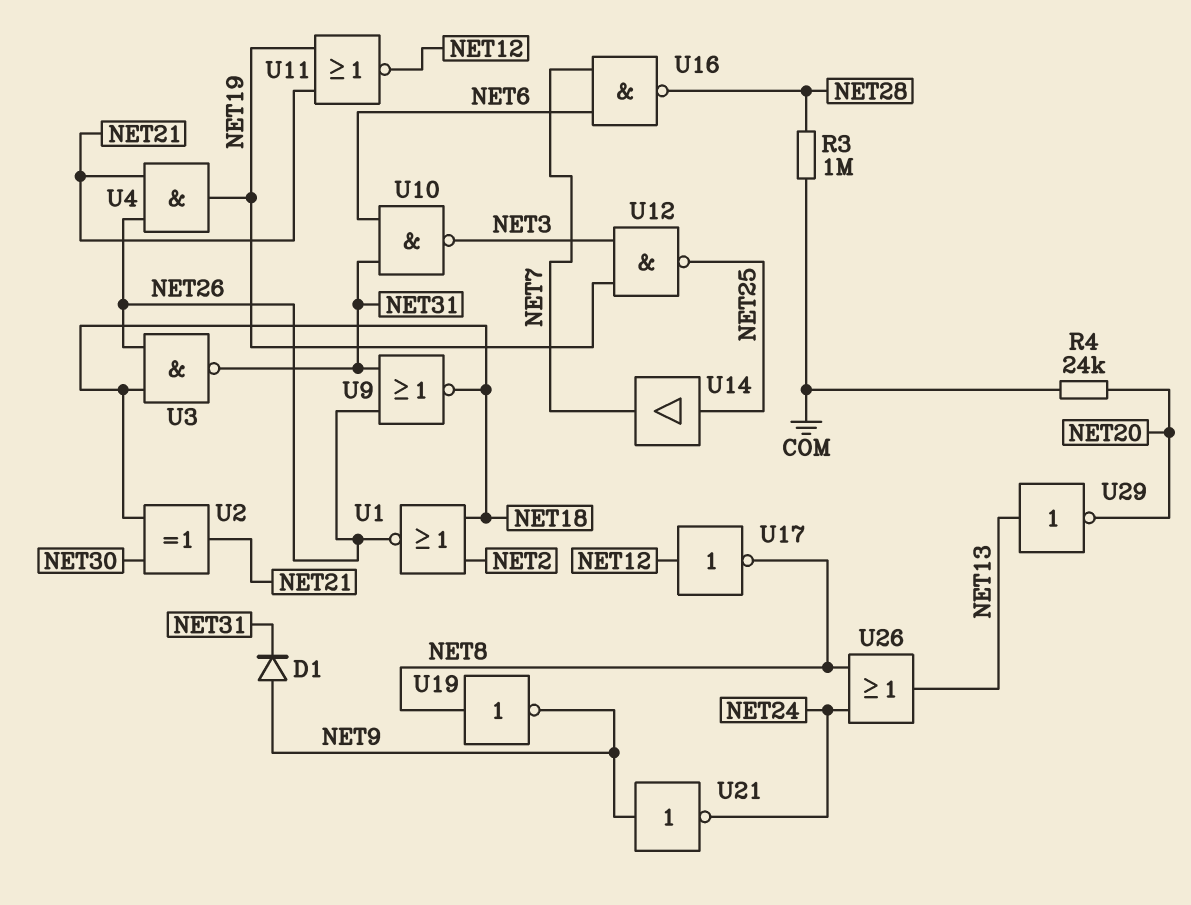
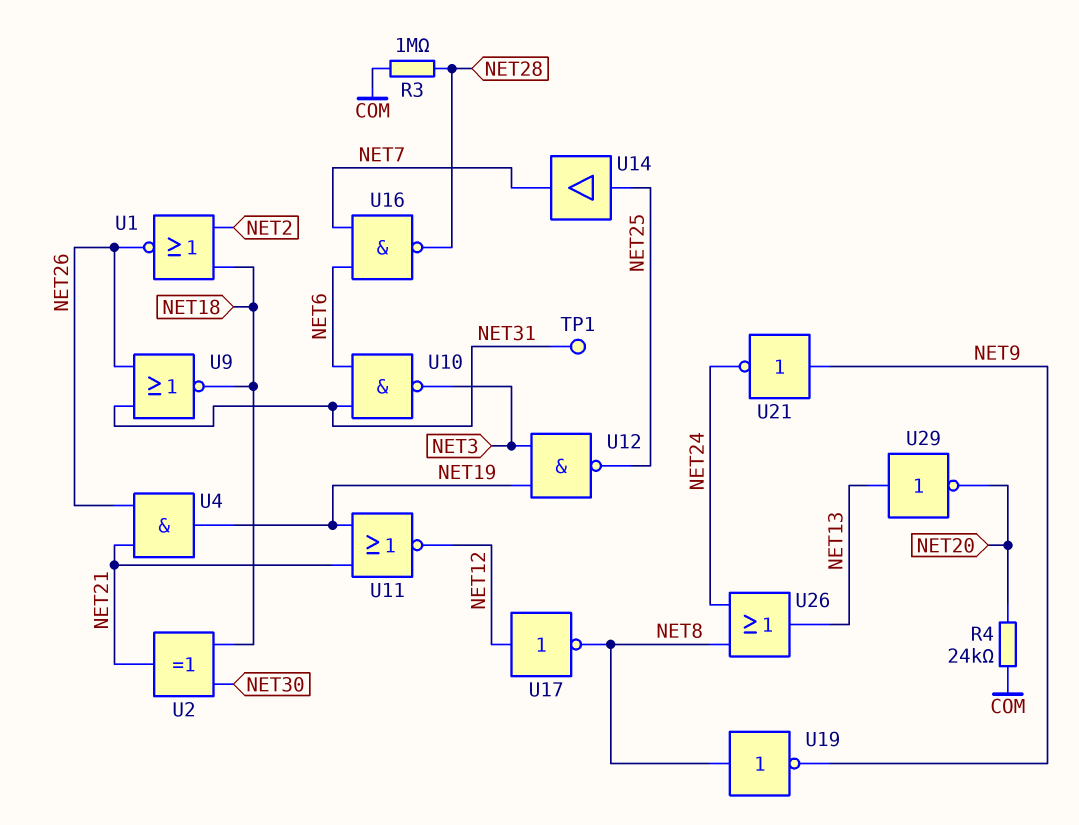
D1: diode (A NET9, K NET31) -> none
TP1: none -> test point (NET31)
U3: NAND (in NET18, in NET26, out NET31) -> none

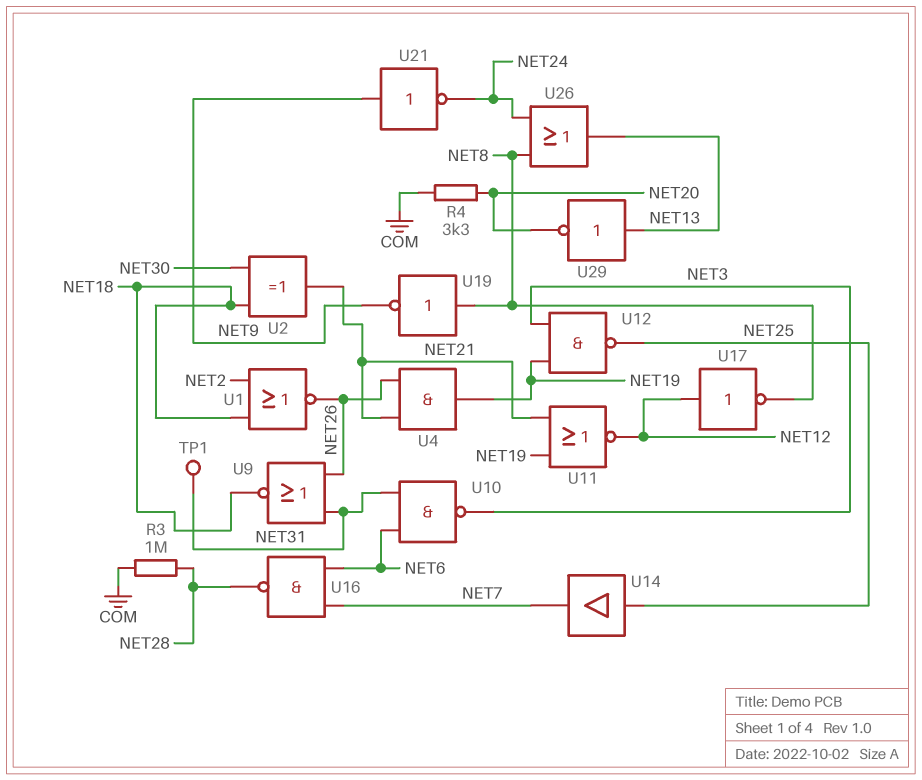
R4: 24k (COM, NET20) -> 3.3k (COM, NET20)

